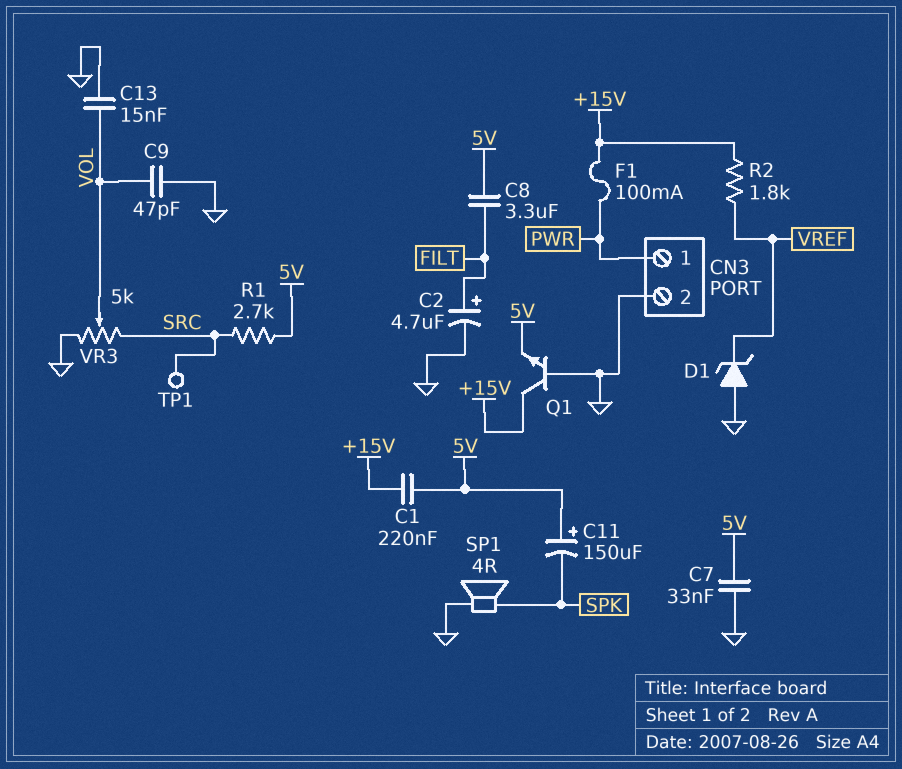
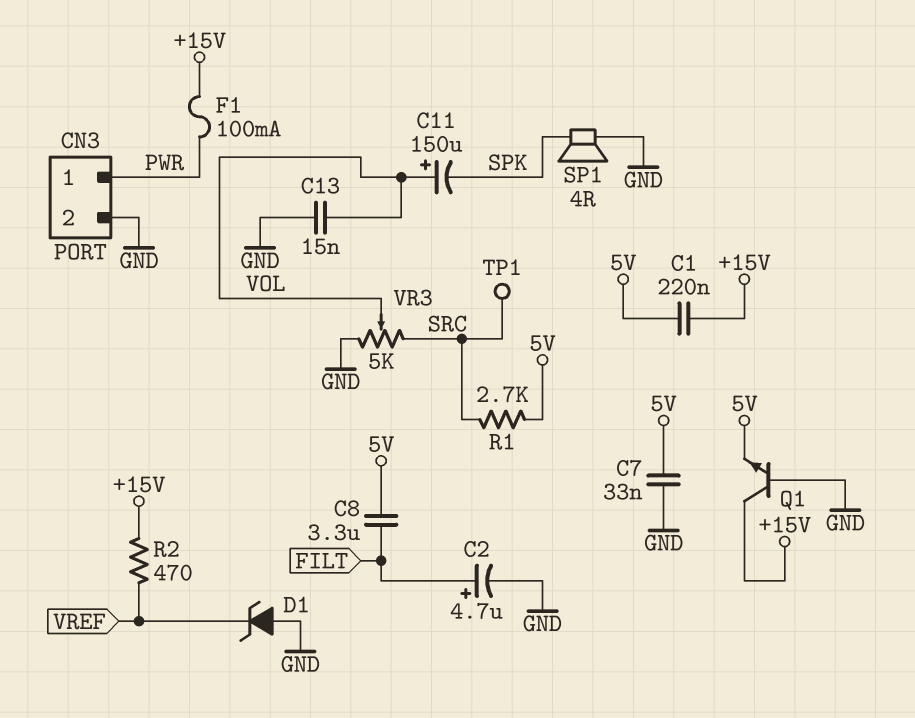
C9: 47pF (GND, VOL) -> none
C11: 150uF (plus 5V, minus SPK) -> 150uF (plus VOL, minus SPK)
R2: 1.8k (+15V, VREF) -> 470 (+15V, VREF)

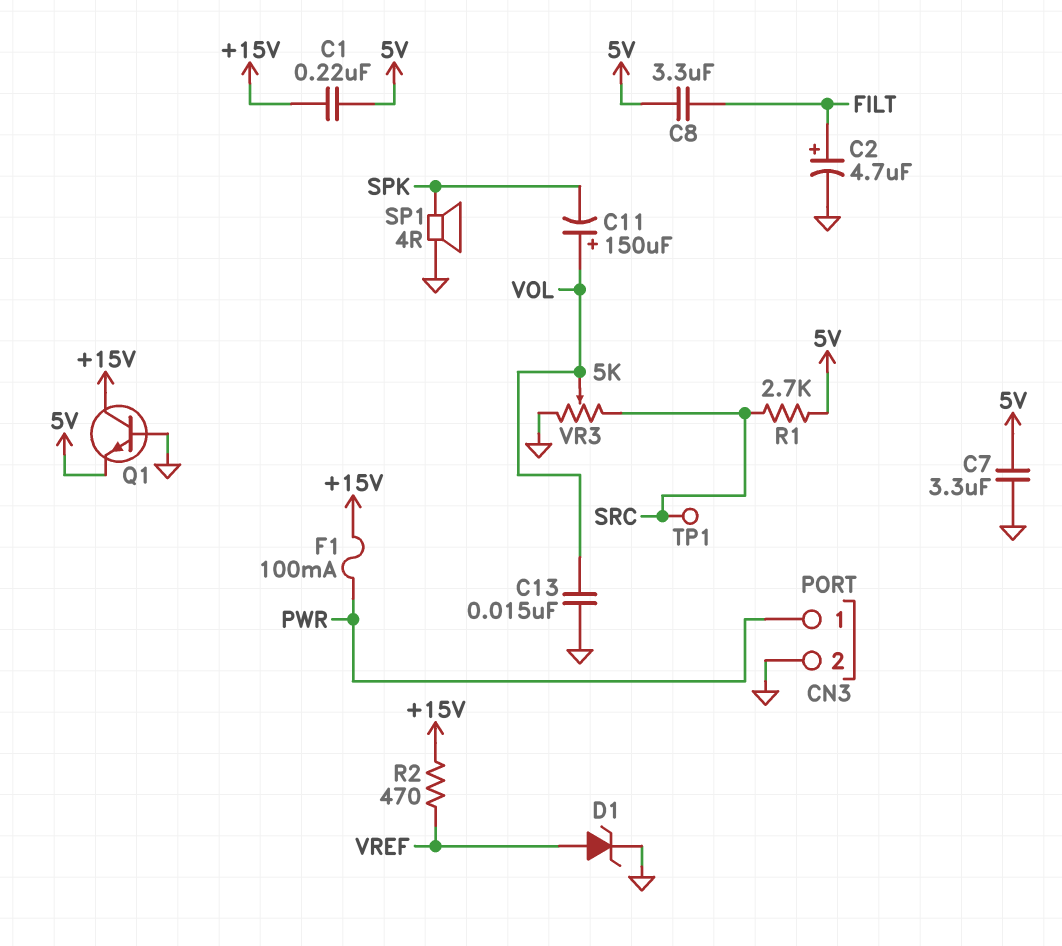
C7: 33nF (5V, GND) -> 3.3uF (5V, GND)
D1: zener (A GND, K VREF) -> zener (A VREF, K GND)

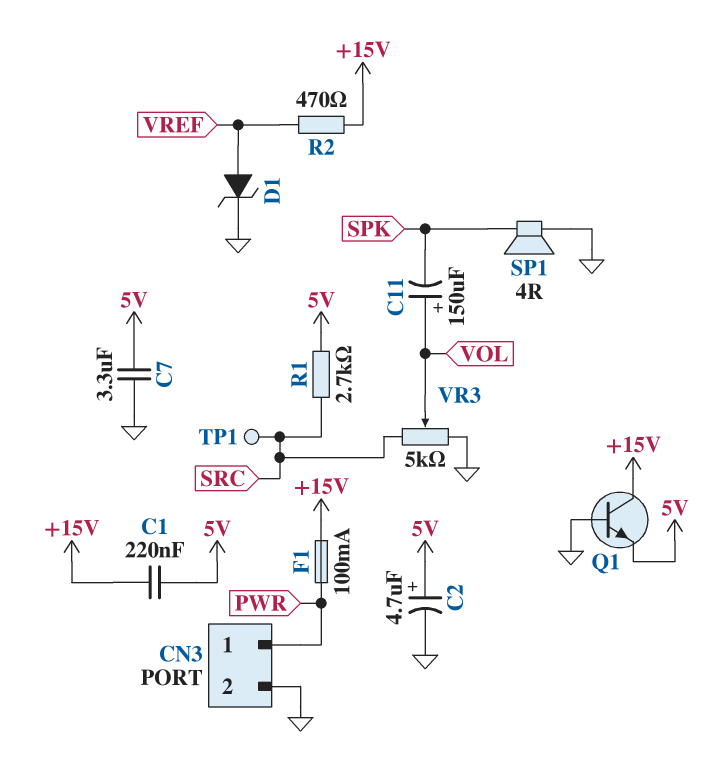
C2: 4.7uF (plus FILT, minus GND) -> 4.7uF (plus 5V, minus GND)
C8: 3.3uF (5V, FILT) -> none
C13: 15nF (GND, VOL) -> none

